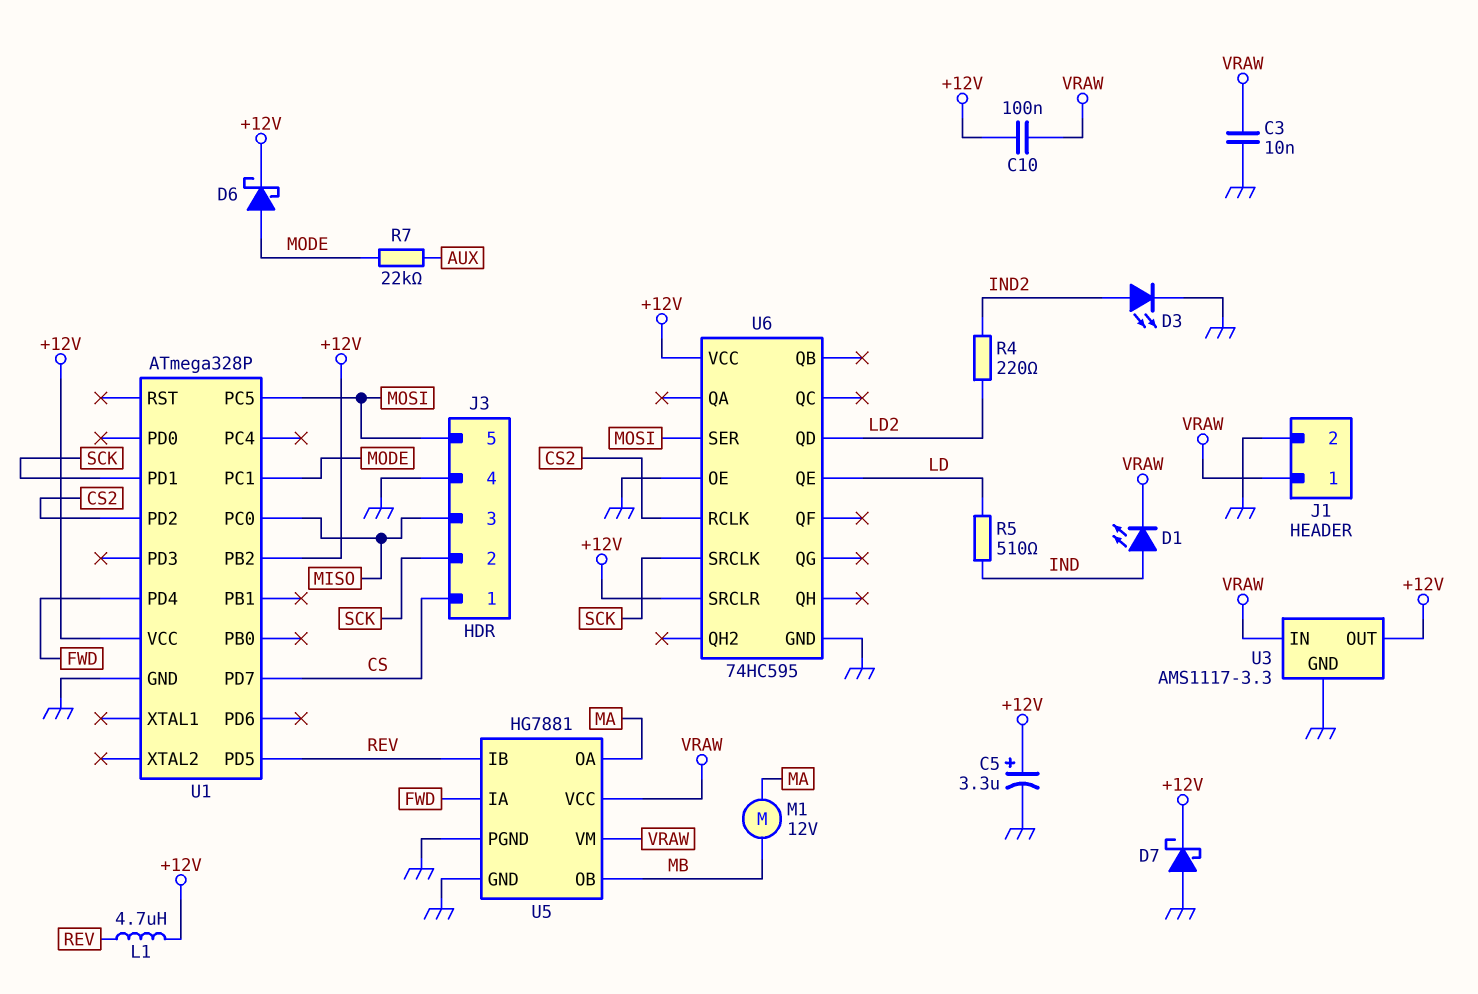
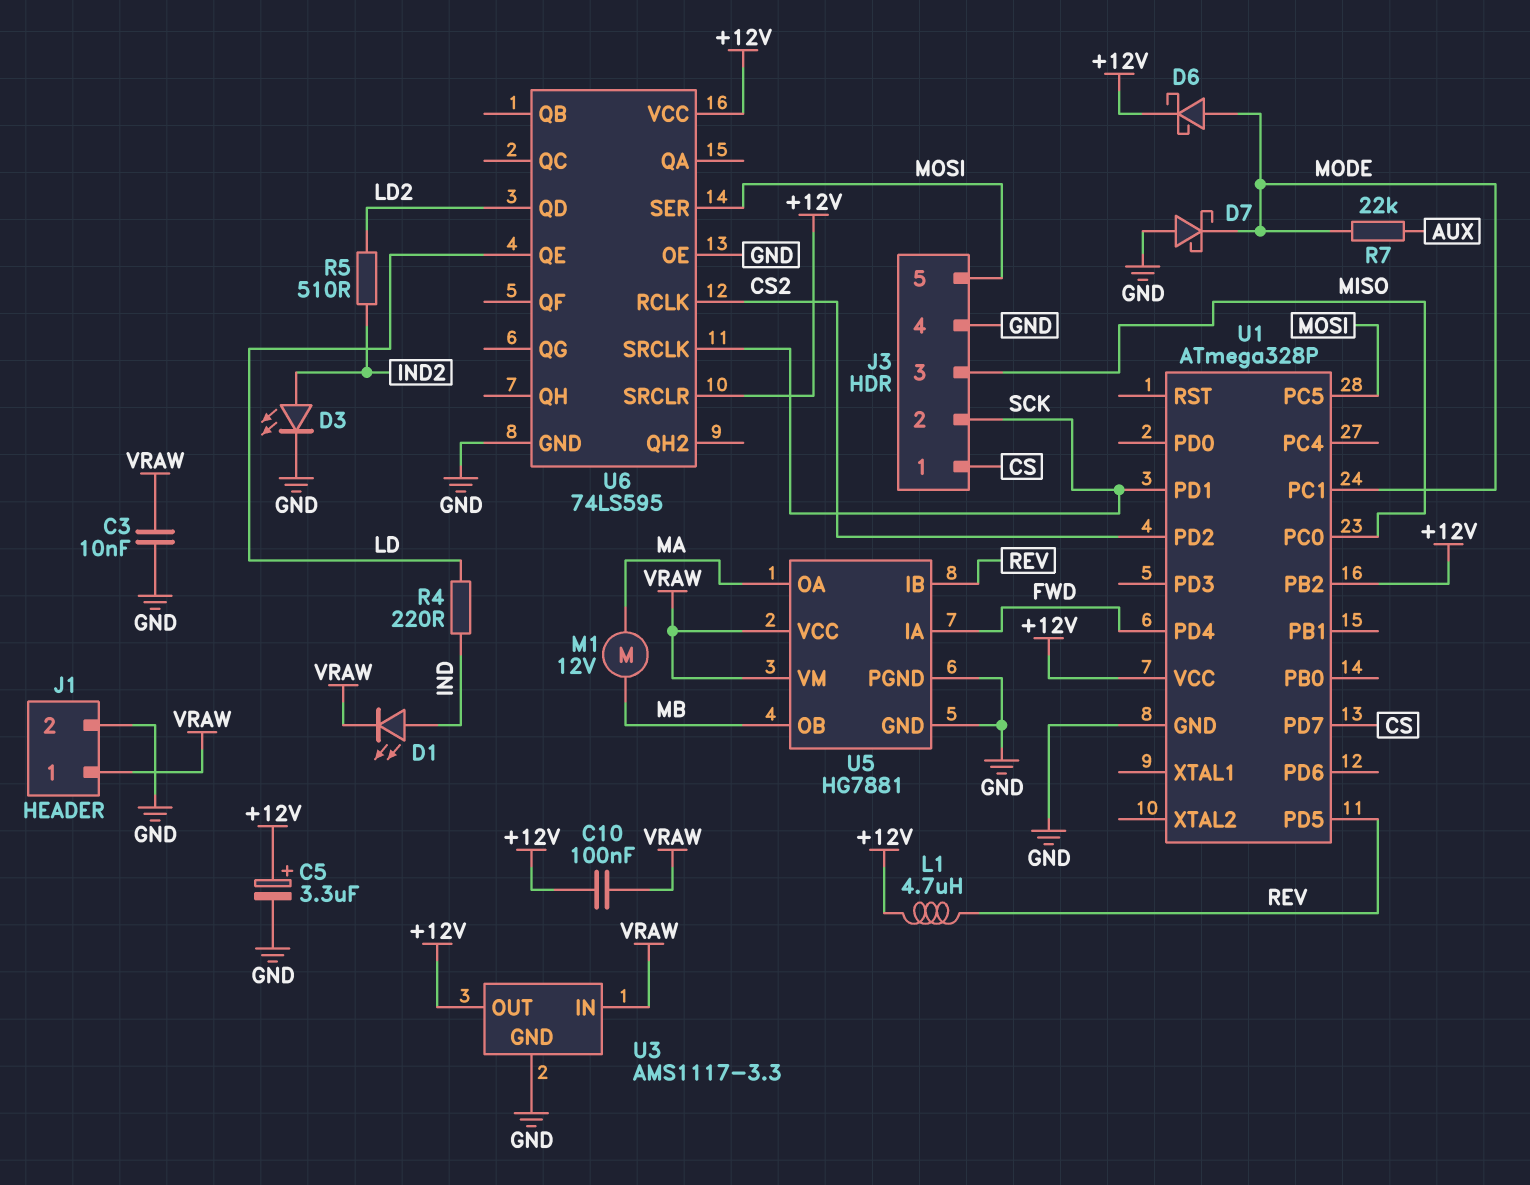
D7: schottky (A GND, K +12V) -> schottky (A GND, K MODE)
R4: 220 (IND2, LD2) -> 220 (IND, LD)
R5: 510 (IND, LD) -> 510 (IND2, LD2)
U6: 74HC595 -> 74LS595

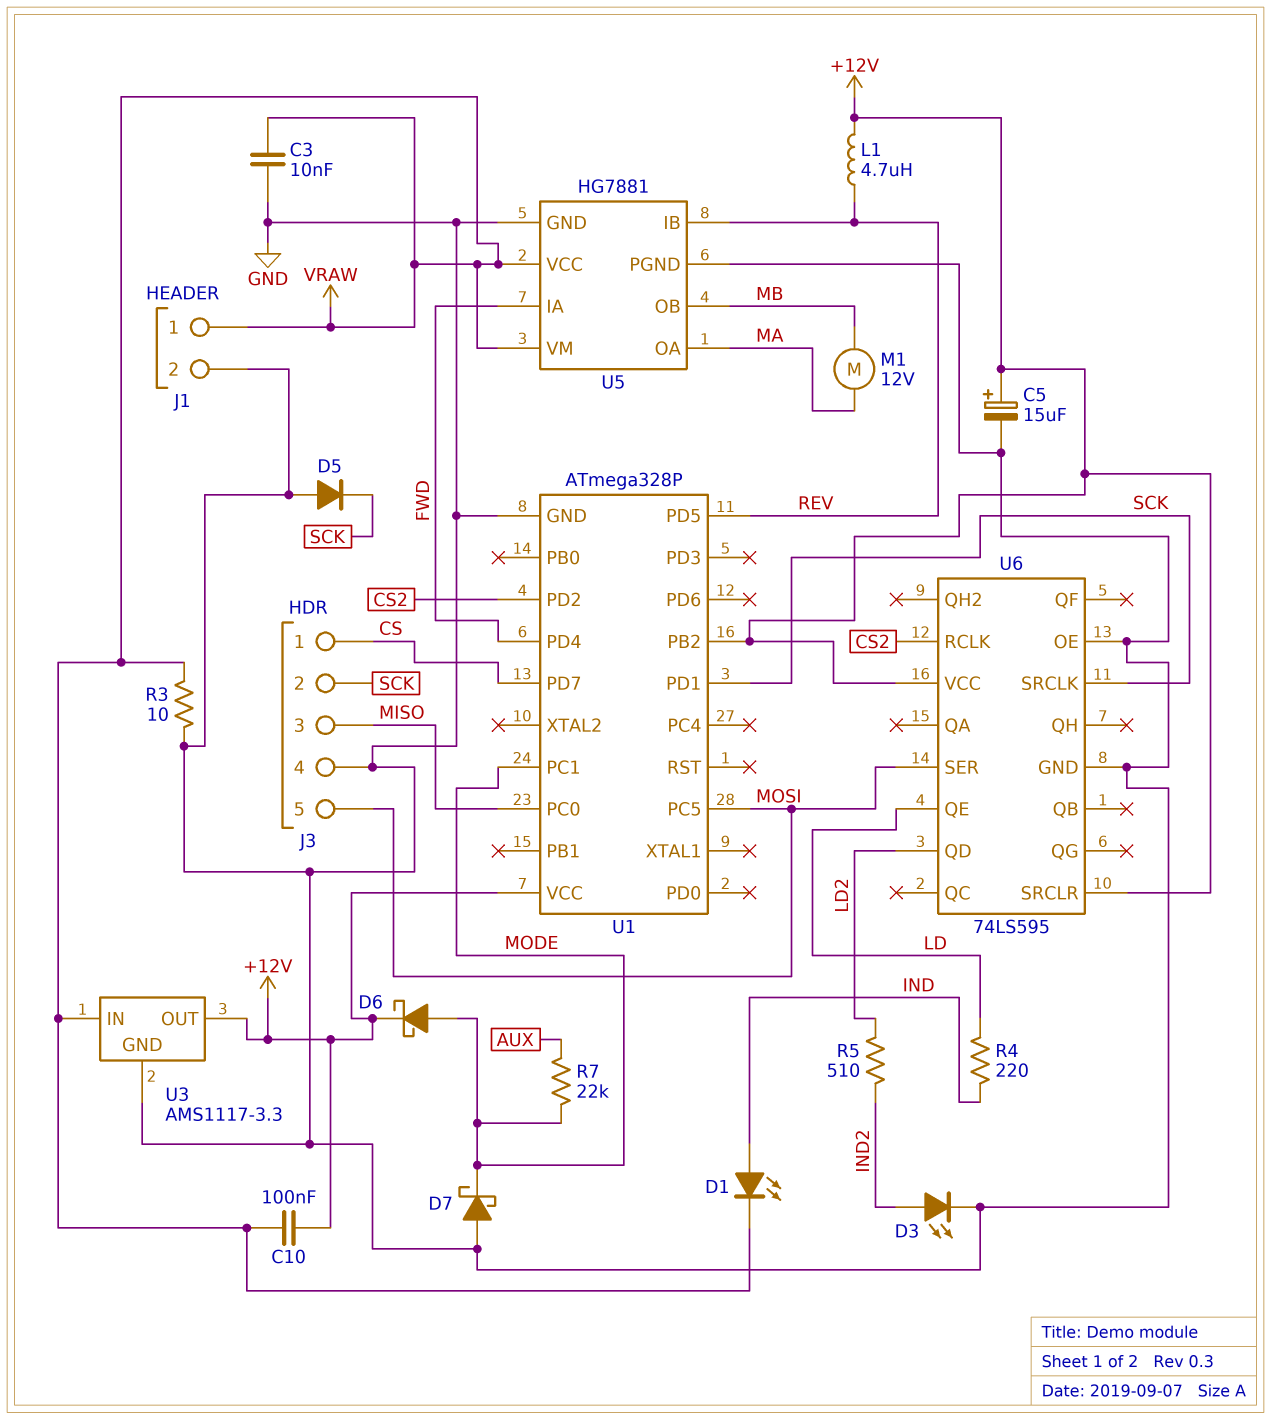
C5: 3.3uF (plus +12V, minus GND) -> 15uF (plus +12V, minus GND)
D5: none -> diode (A GND, K SCK)
R3: none -> 10 (GND, VRAW)

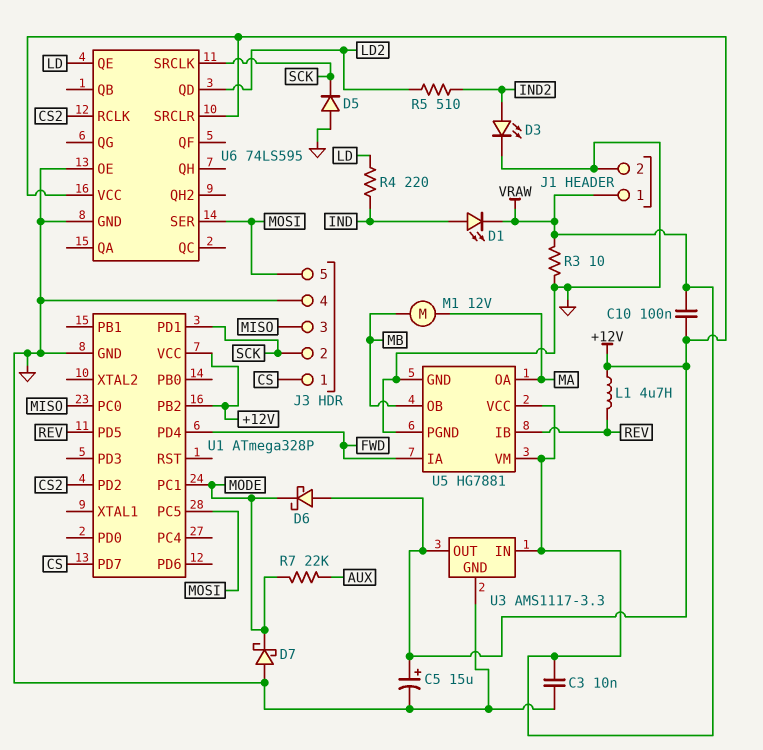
D6: schottky (A MODE, K +12V) -> schottky (A +12V, K MODE)

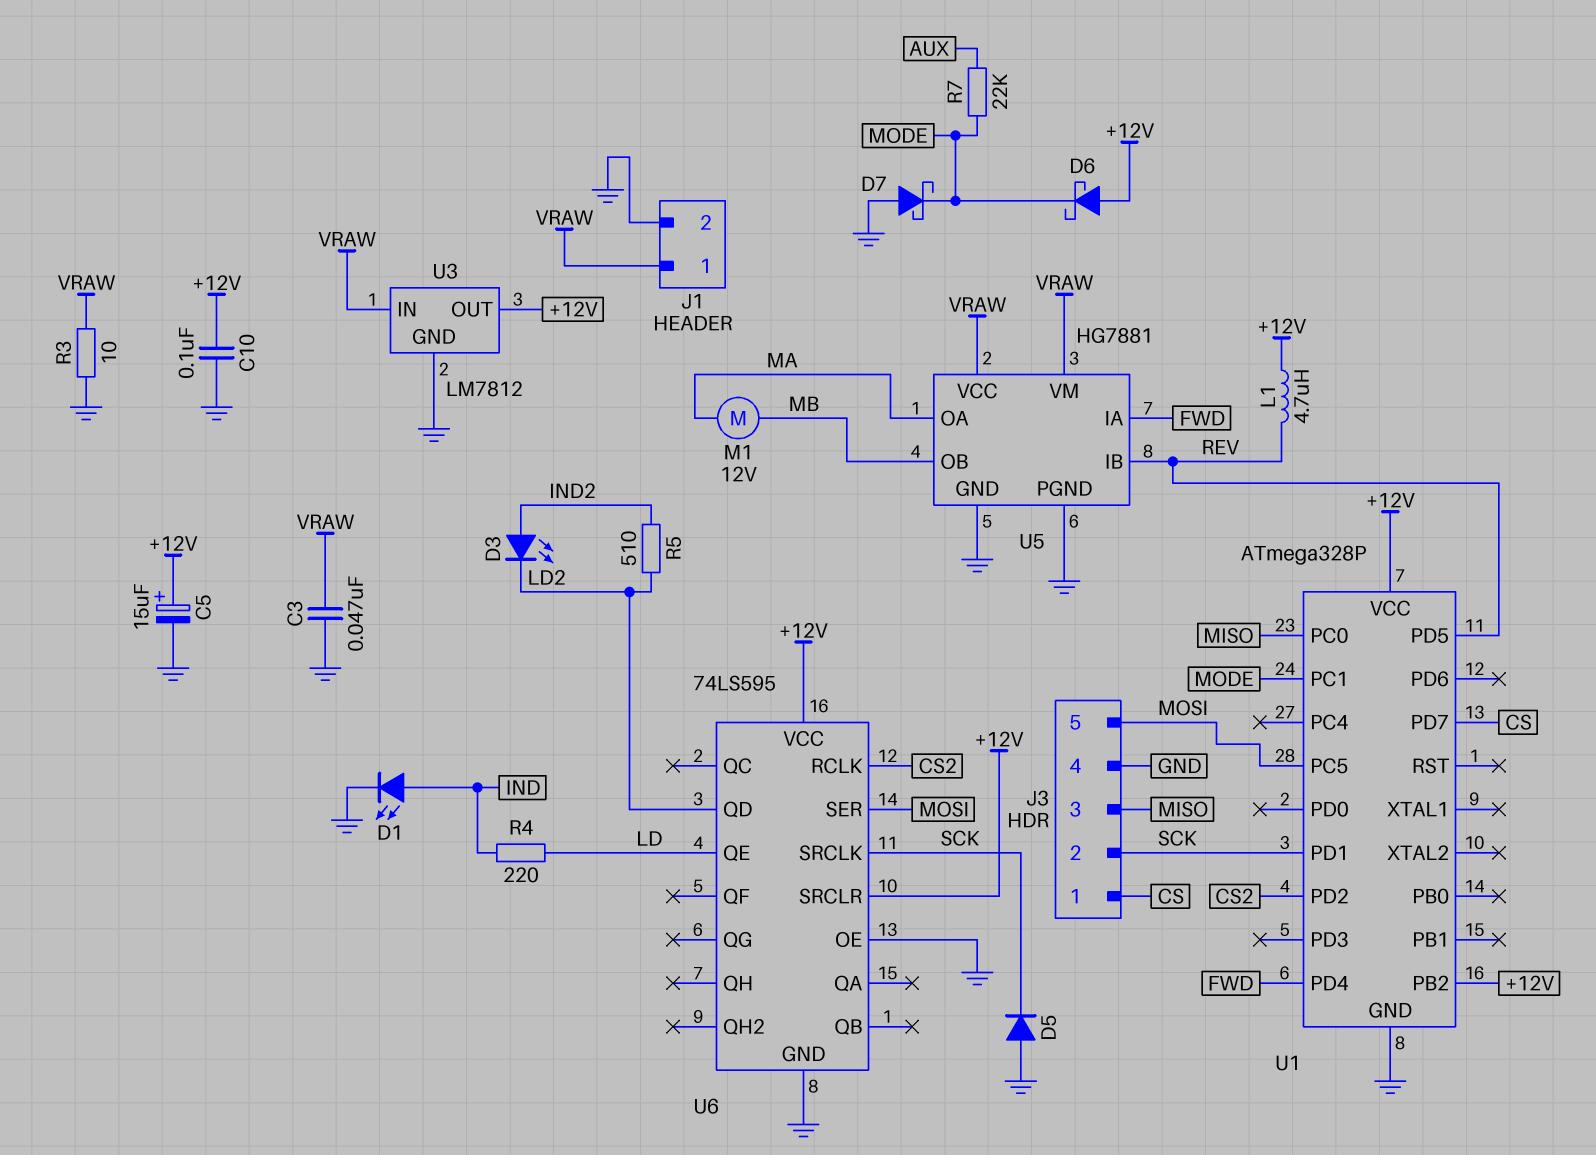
C3: 10nF (GND, VRAW) -> 47nF (GND, VRAW)
C10: 100nF (+12V, VRAW) -> 100nF (+12V, GND)
D1: LED (A IND, K VRAW) -> LED (A IND, K GND)
D3: LED (A IND2, K GND) -> LED (A IND2, K LD2)
U3: AMS1117-3.3 -> LM7812

